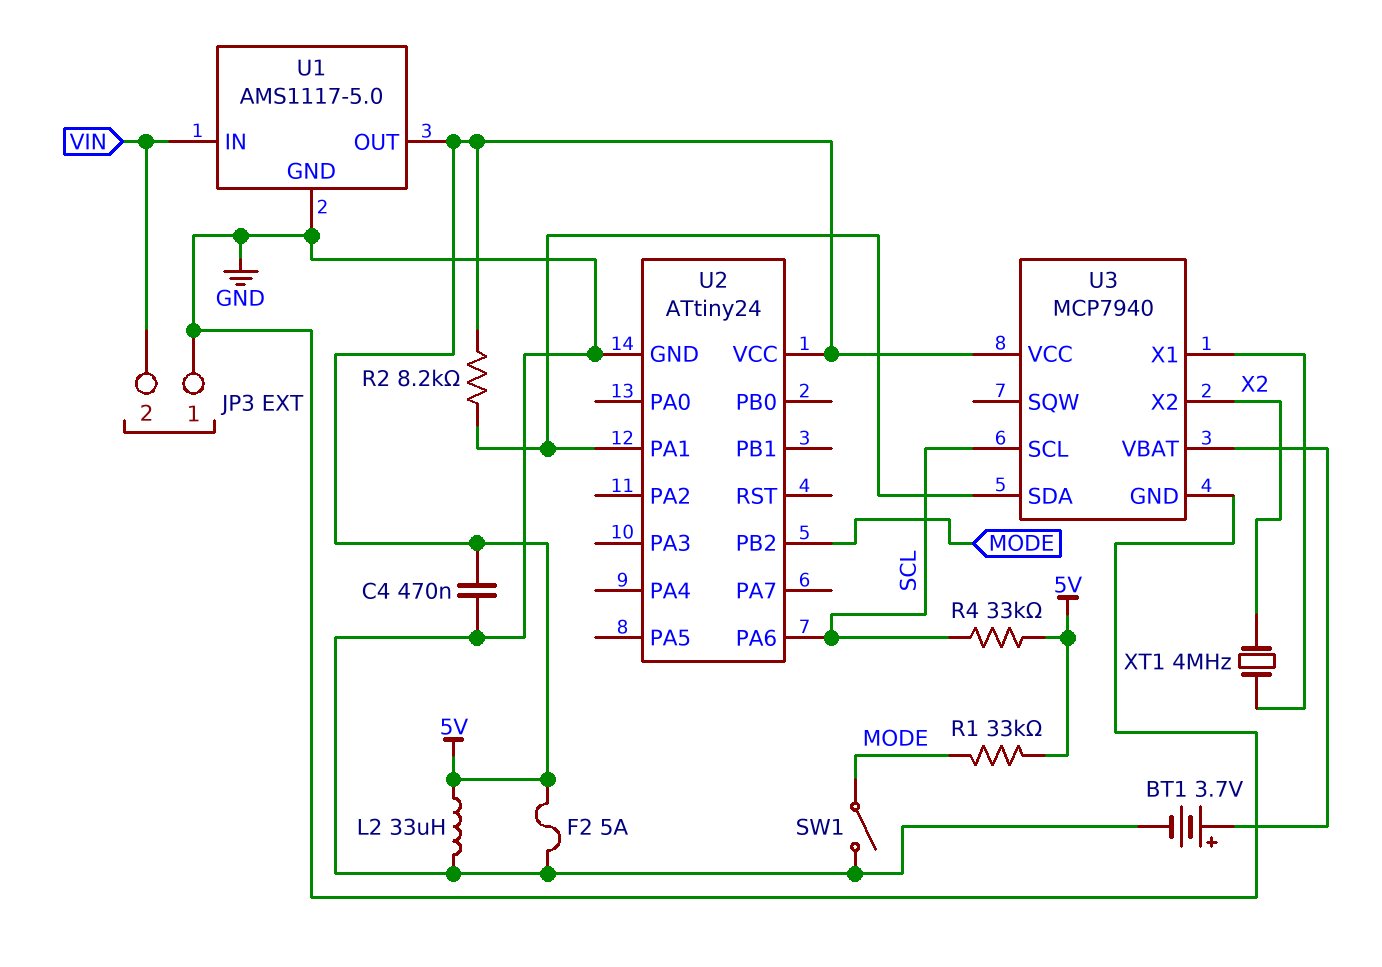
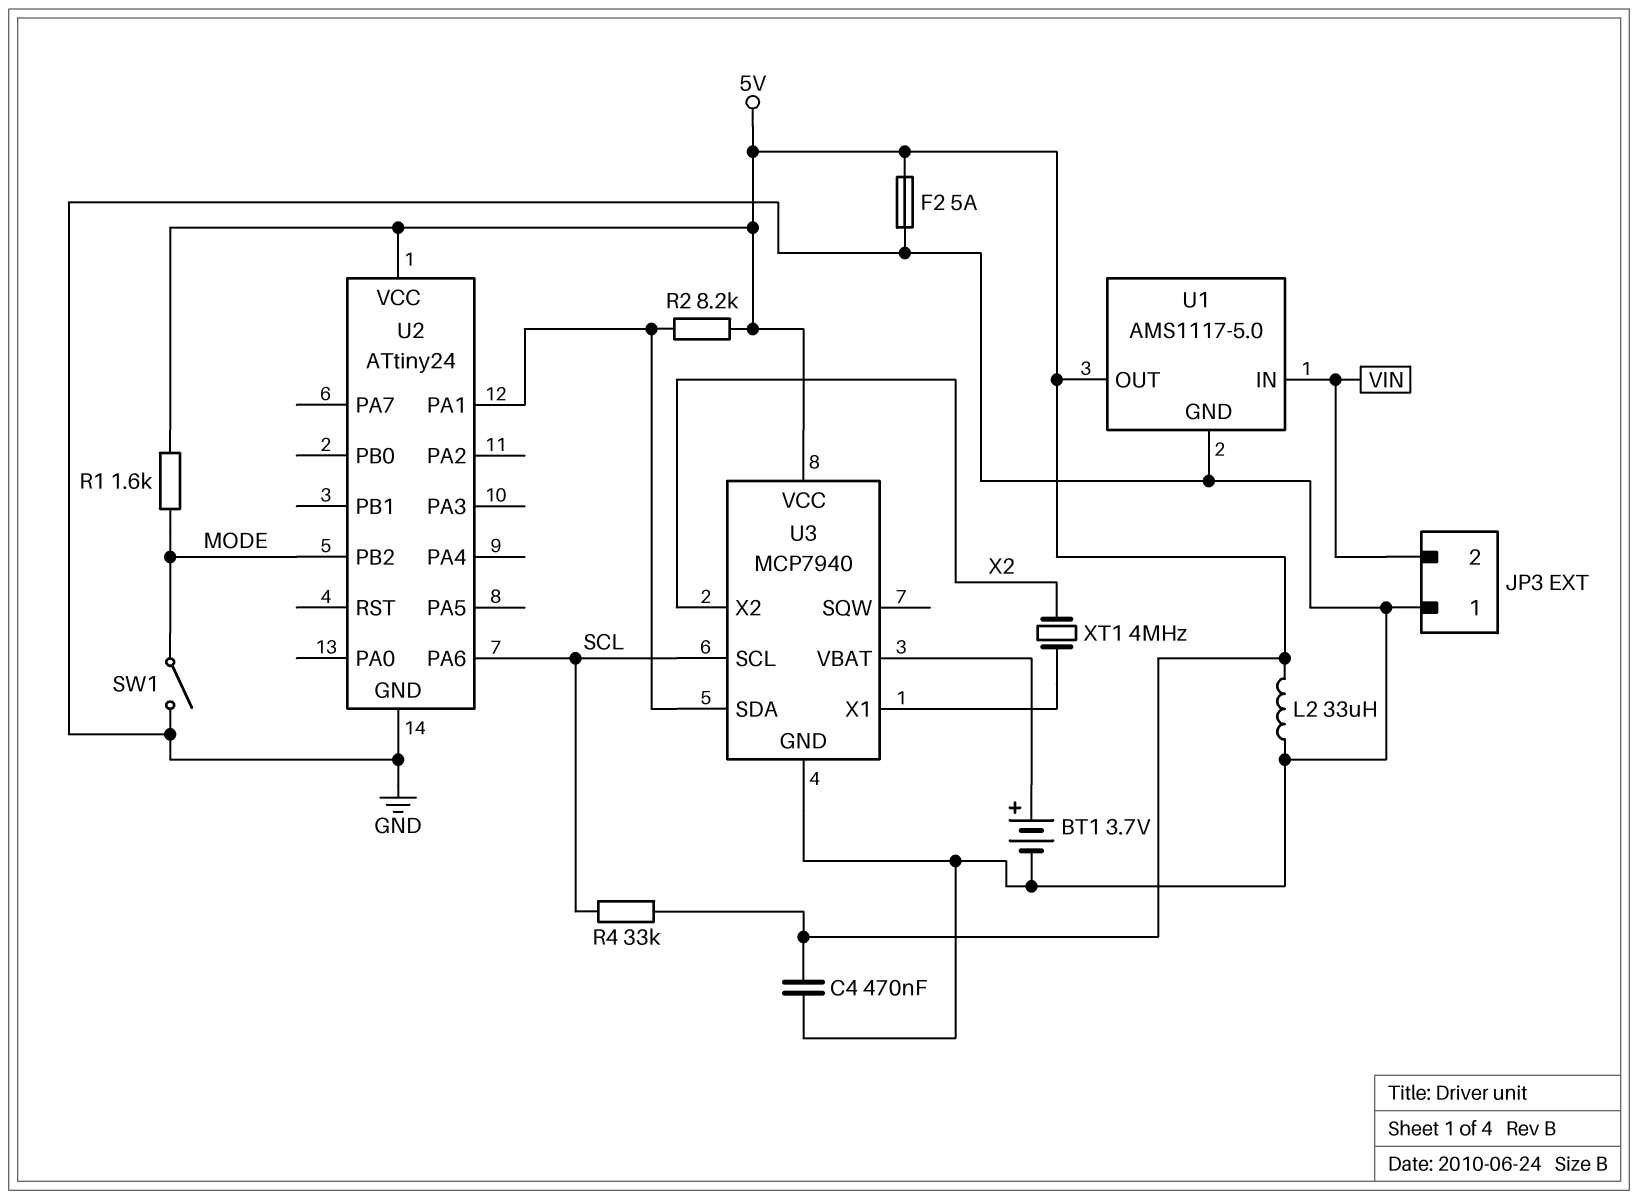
R1: 33k (5V, MODE) -> 1.6k (5V, MODE)

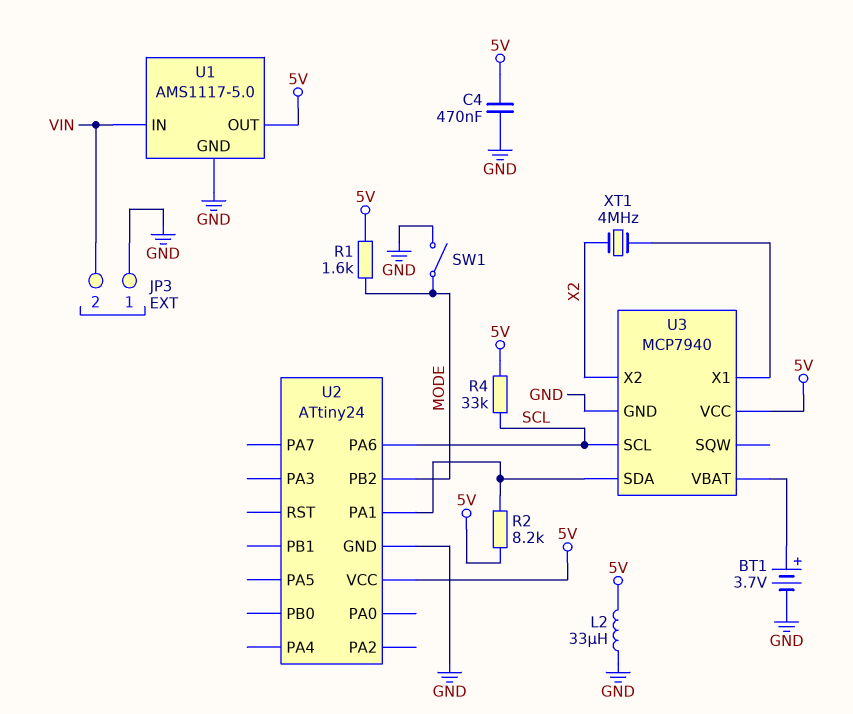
F2: 5A (5V, GND) -> none

